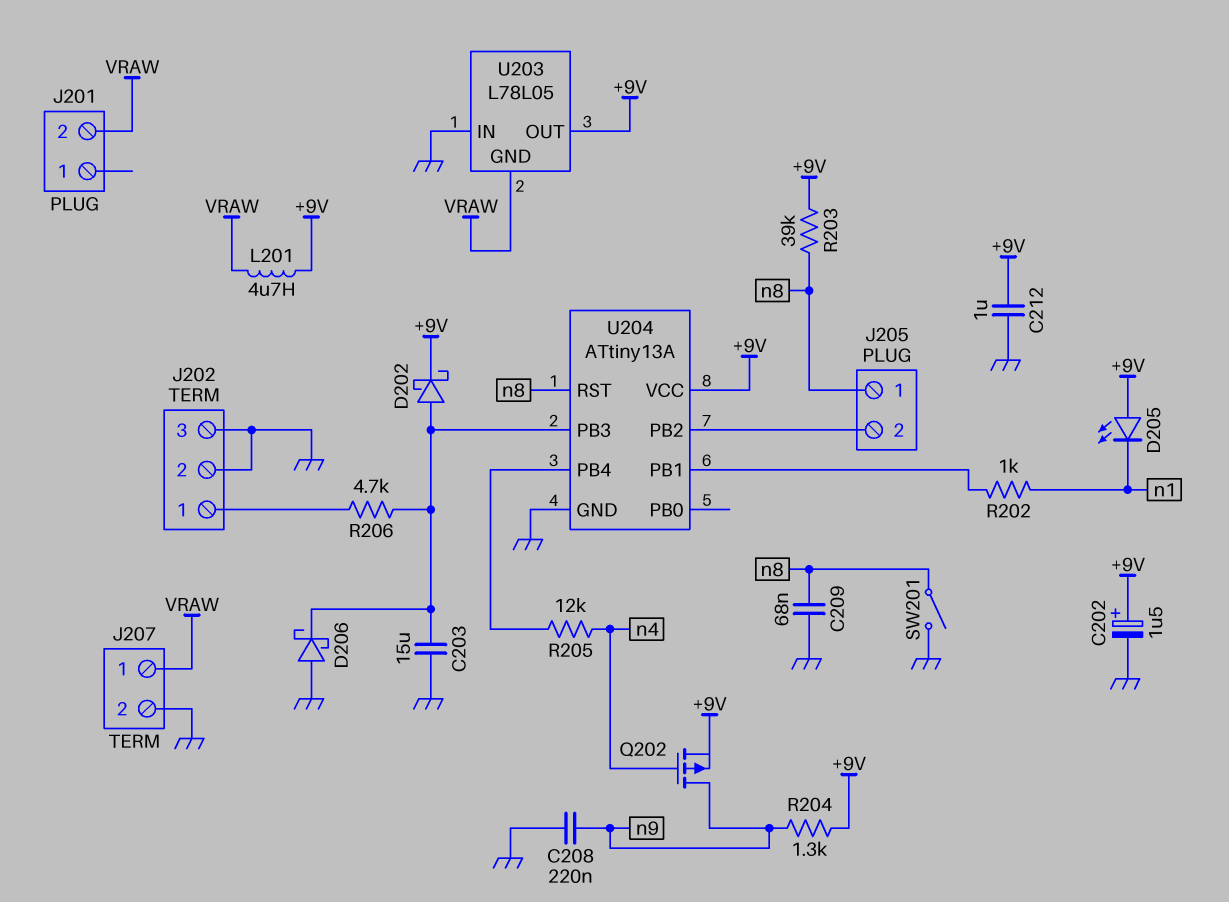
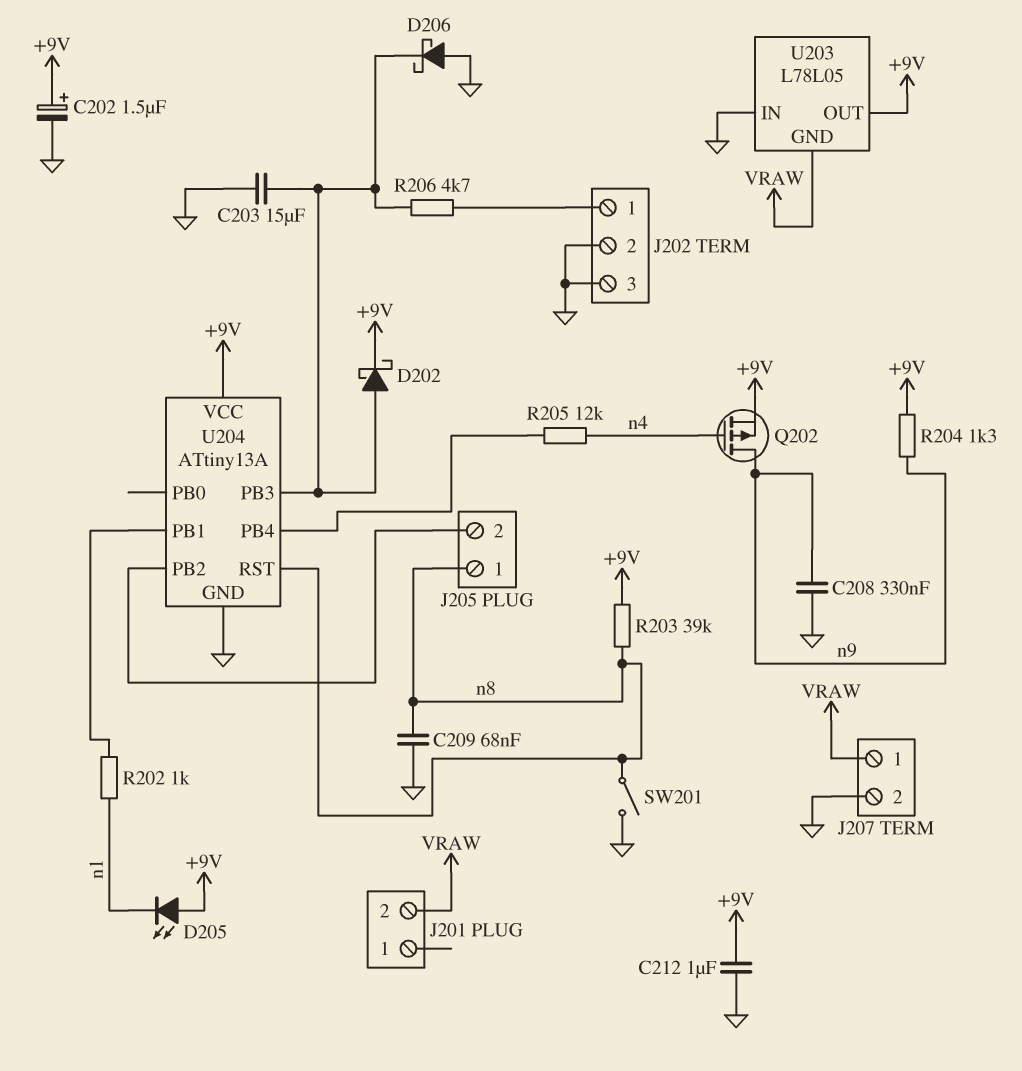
C208: 220nF (GND, n9) -> 330nF (GND, n9)
L201: 4.7uH (+9V, VRAW) -> none

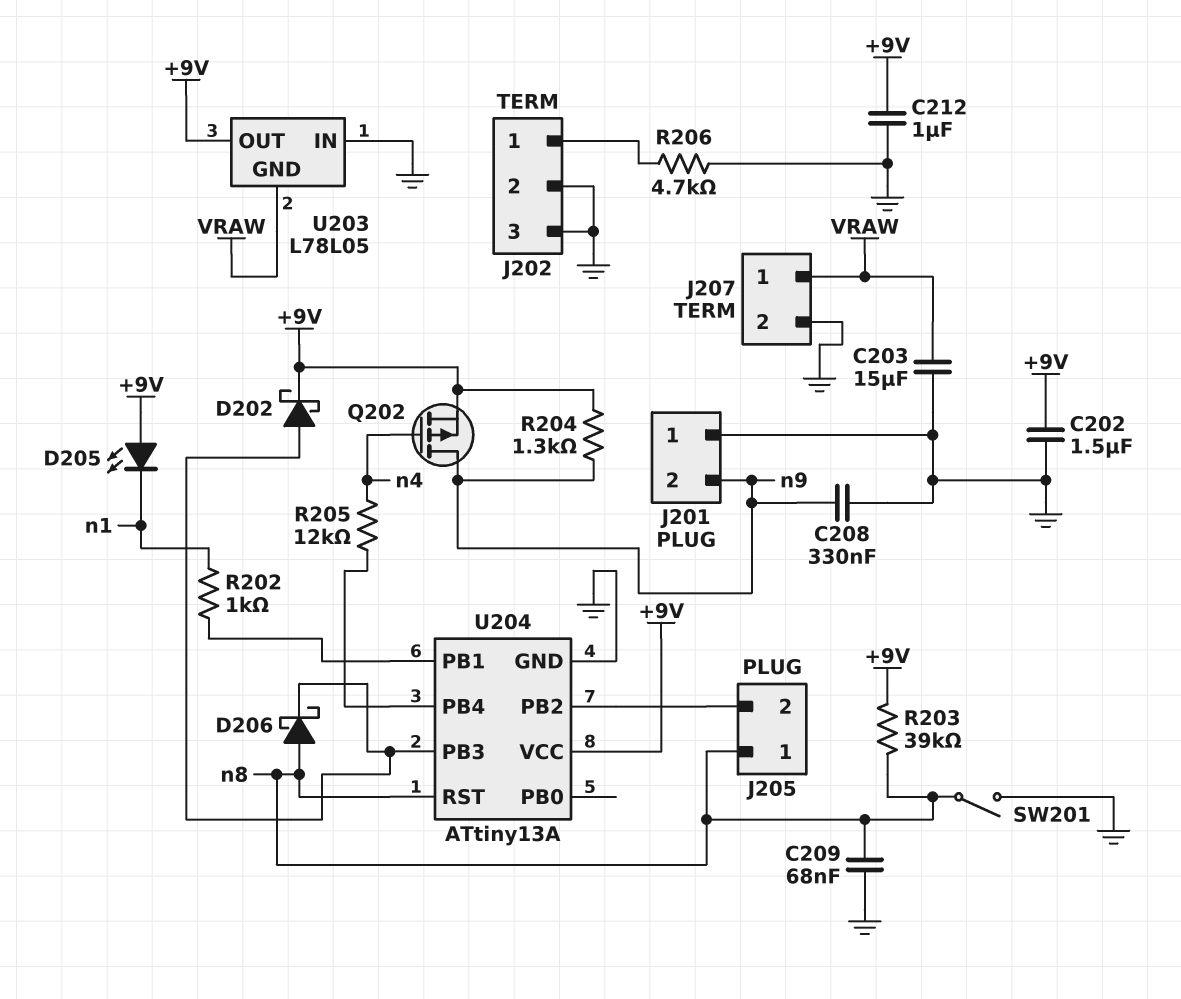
C202: 1.5uF (plus +9V, minus GND) -> 1.5uF (+9V, GND)
C203: 15uF (GND, U204/PB3) -> 15uF (GND, VRAW)
D206: schottky (A GND, K U204/PB3) -> schottky (A n8, K U204/PB3)
J201 pin 1: none -> GND
J201 pin 2: VRAW -> n9
R206: 4.7k (J202/1, U204/PB3) -> 4.7k (GND, J202/1)

